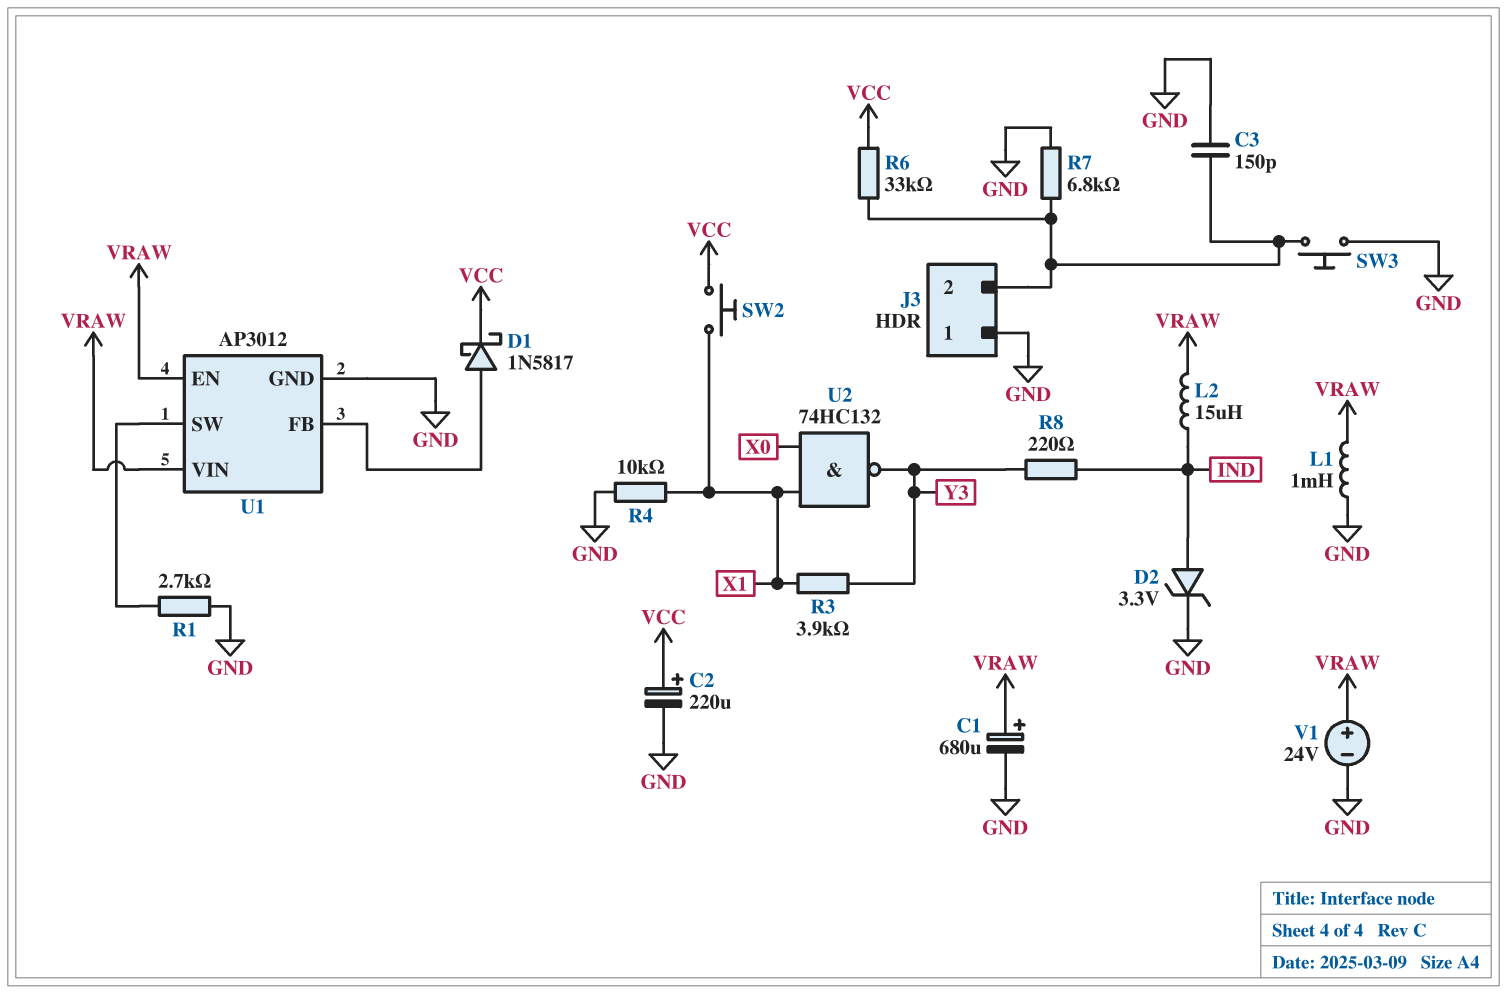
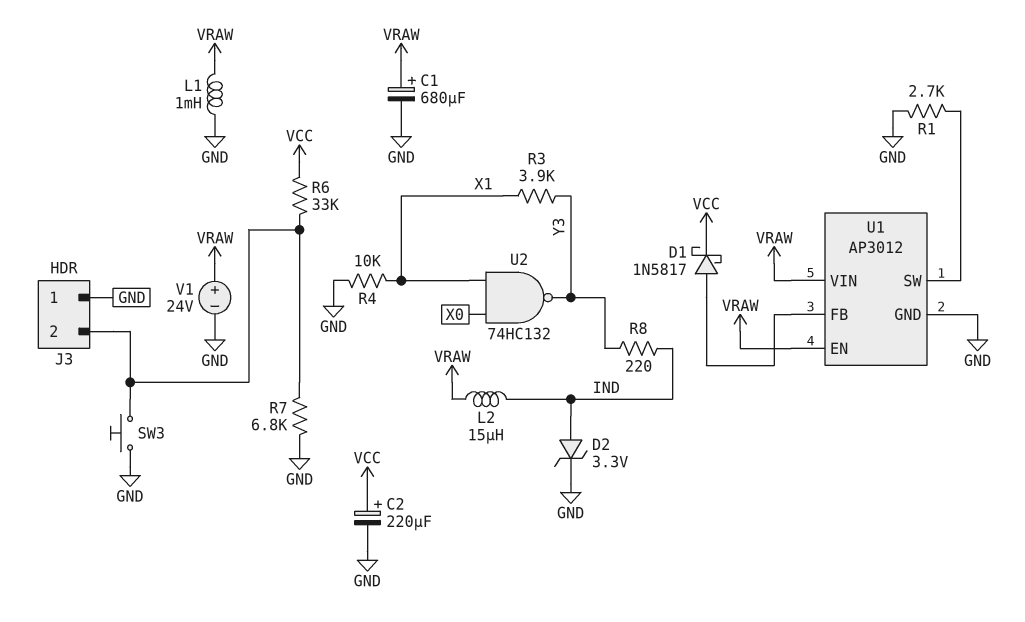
C3: 150pF (GND, J3/2) -> none
SW2: button (VCC, X1) -> none

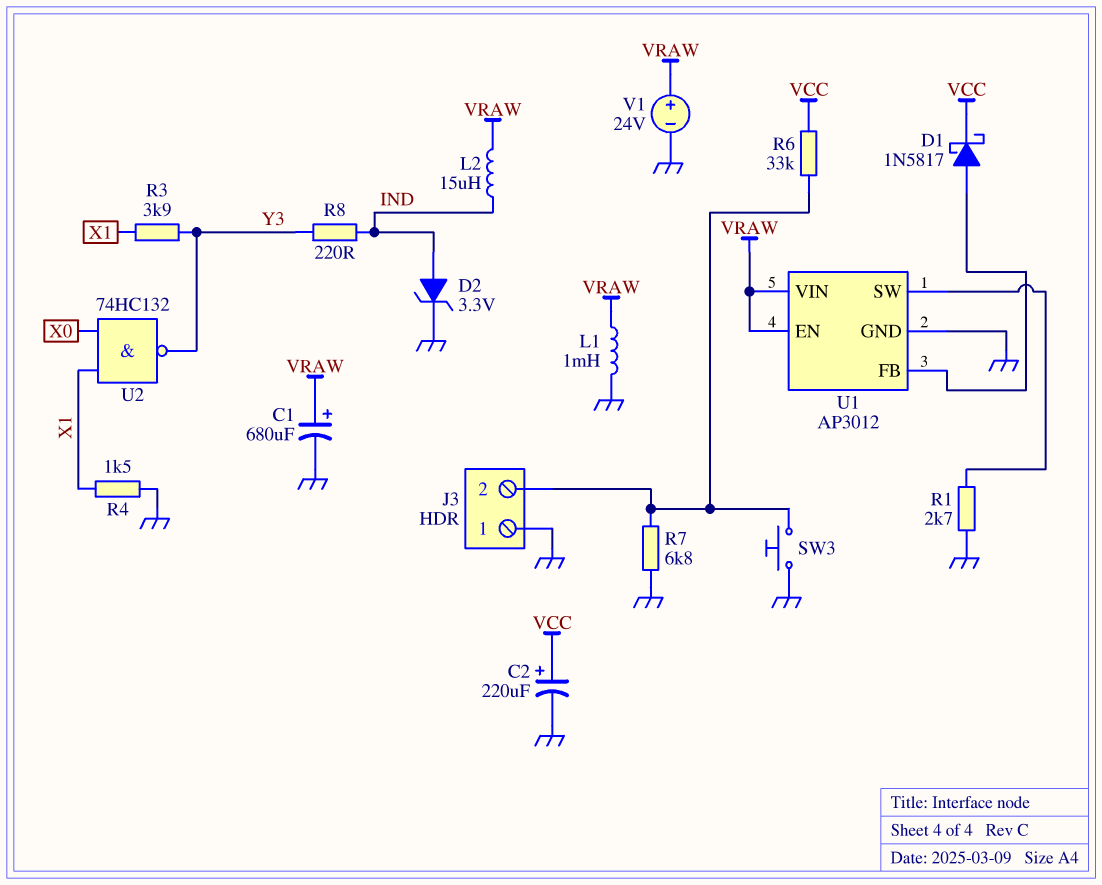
R4: 10k (GND, X1) -> 1.5k (GND, X1)

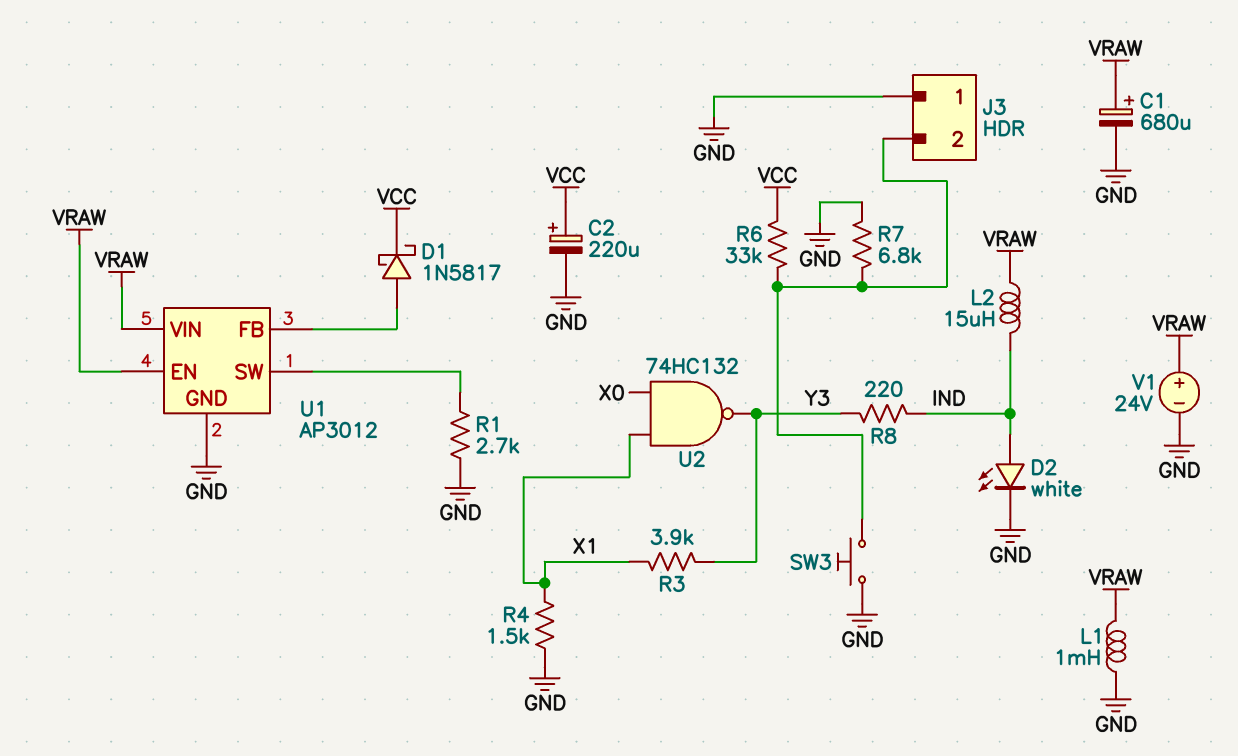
D2: zener 3.3V (A IND, K GND) -> LED white (A IND, K GND)

